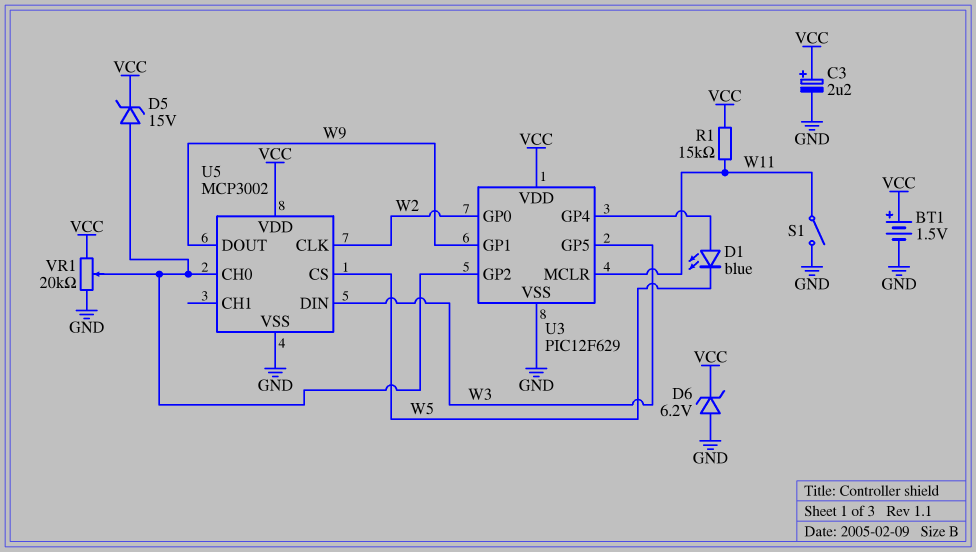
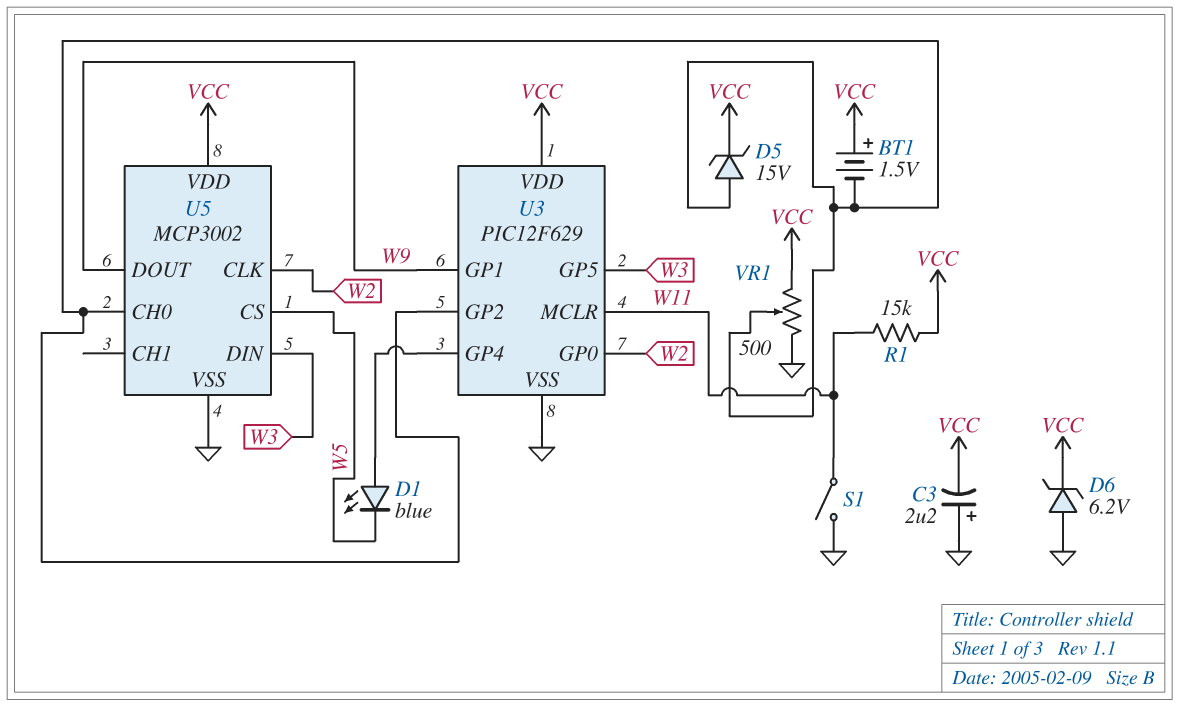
BT1: 1.5V (plus VCC, minus GND) -> 1.5V (plus VCC, minus U3/GP2)
C3: 2.2uF (plus VCC, minus GND) -> 2.2uF (plus GND, minus VCC)
VR1: 20k (GND, VCC, wiper U3/GP2) -> 500 (GND, VCC, wiper U3/GP2)

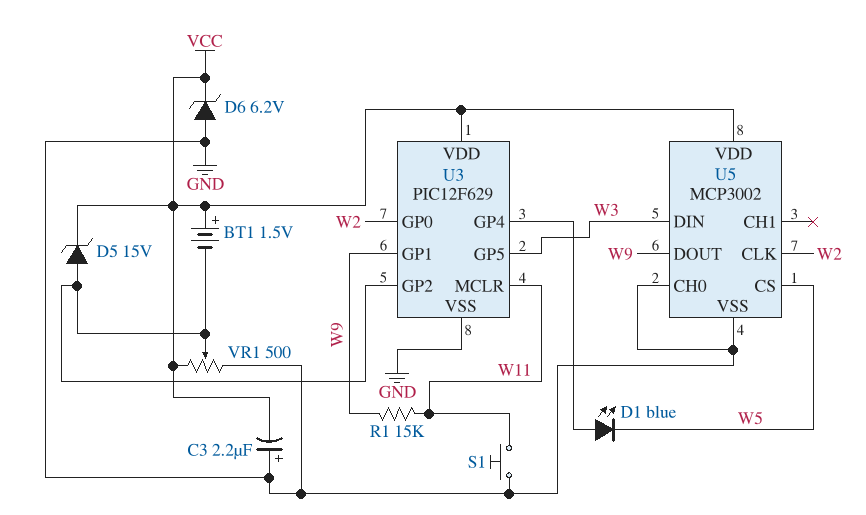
R1: 15k (VCC, W11) -> 15k (W9, W11)
S1: switch (GND, W11) -> button (GND, W11)
U5 pin CH0: U3/GP2 -> GND

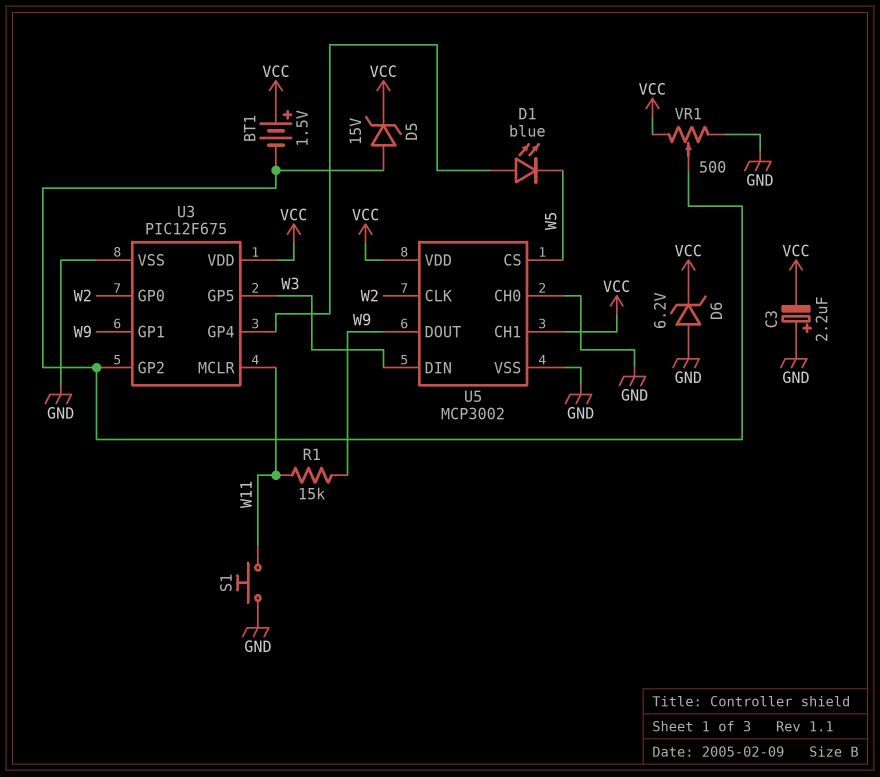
U3: PIC12F629 -> PIC12F675
U5 pin CH1: none -> VCC

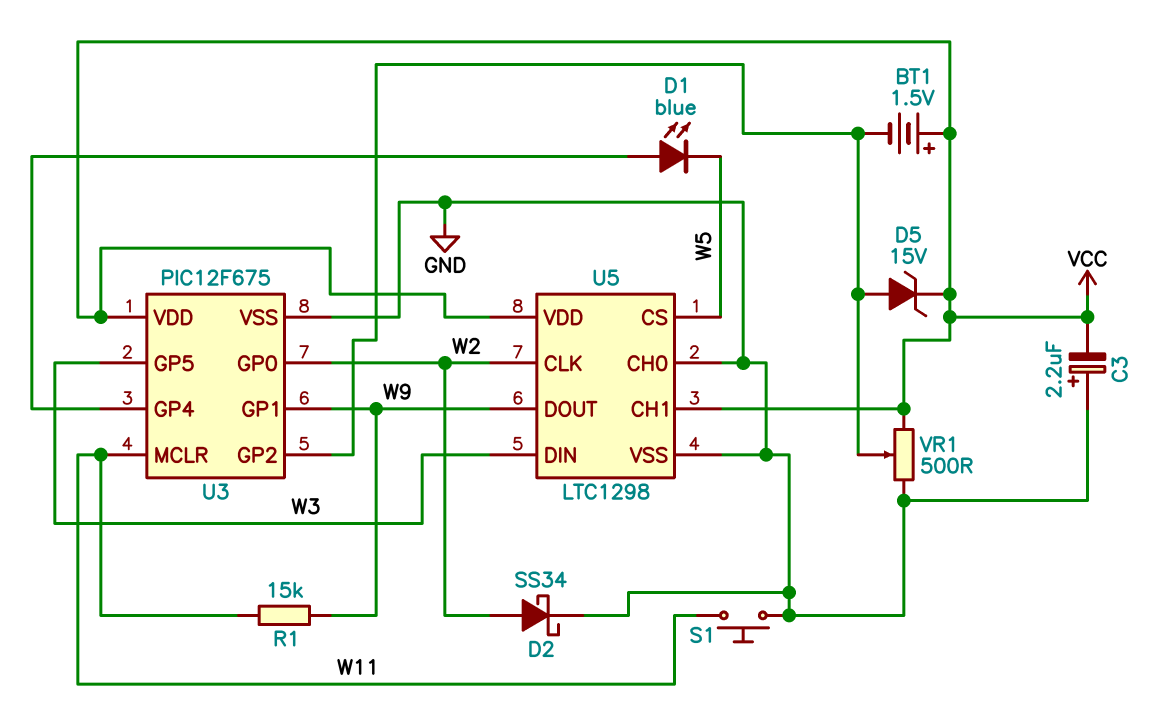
D2: none -> schottky SS34 (A W2, K GND)
D6: zener 6.2V (A GND, K VCC) -> none
U5: MCP3002 -> LTC1298

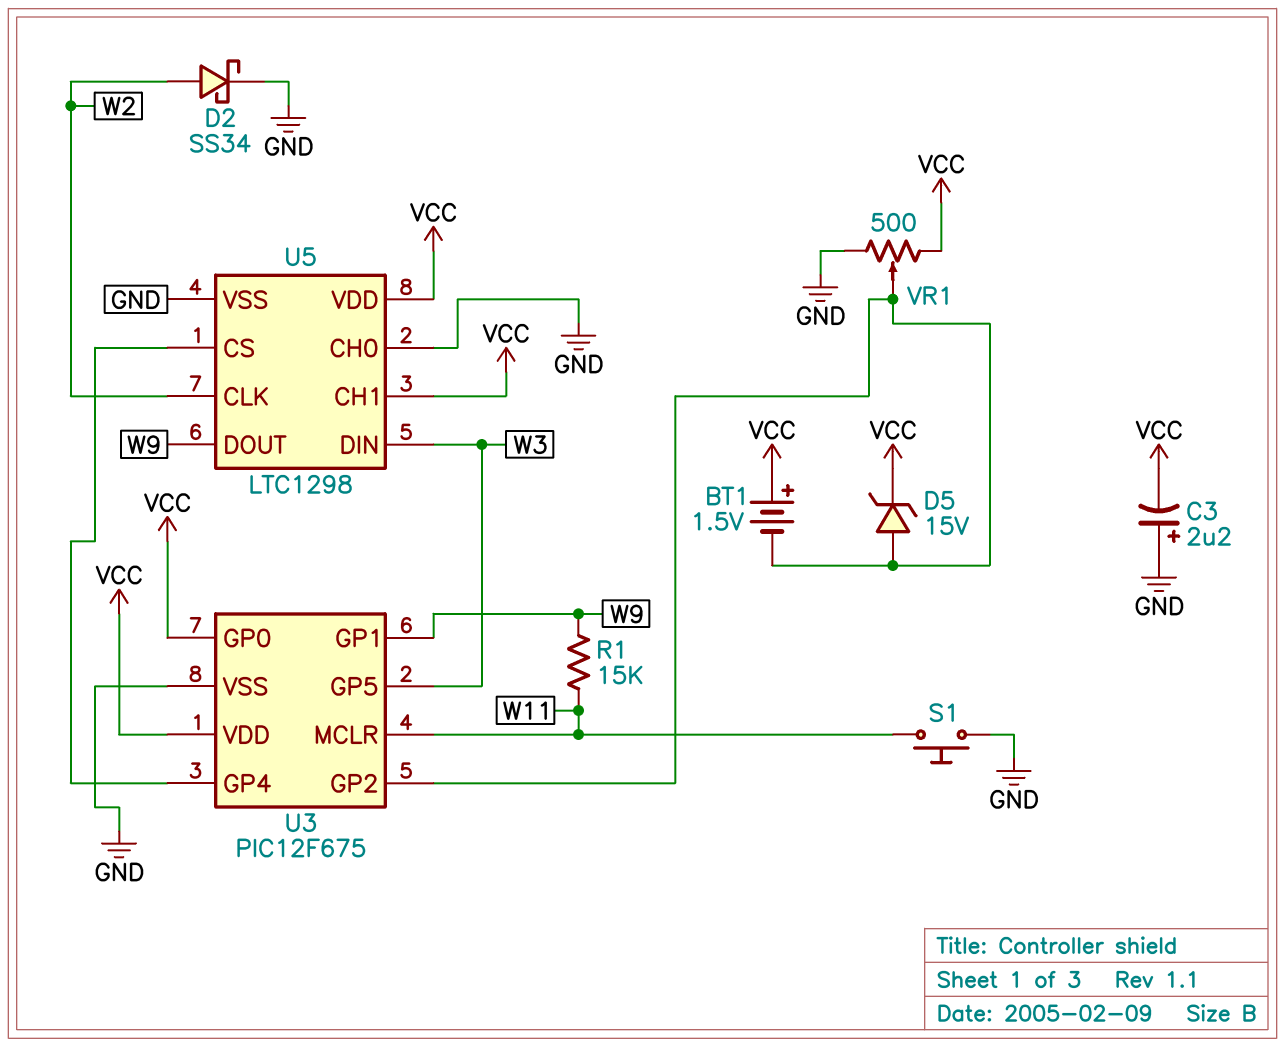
D1: LED blue (A U3/GP4, K W5) -> none
U3 pin GP0: W2 -> VCC
U5 pin CS: W5 -> U3/GP4

